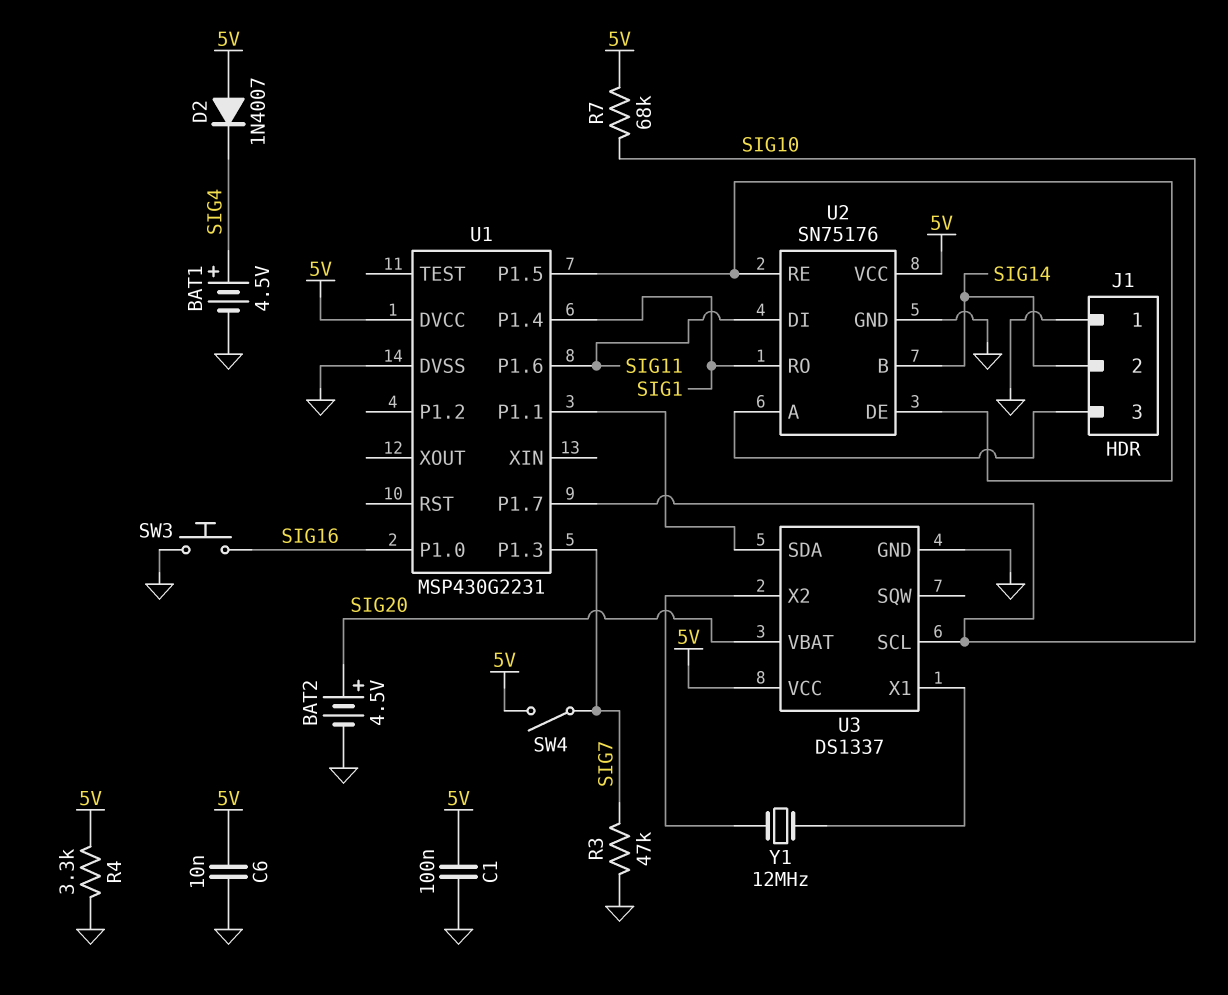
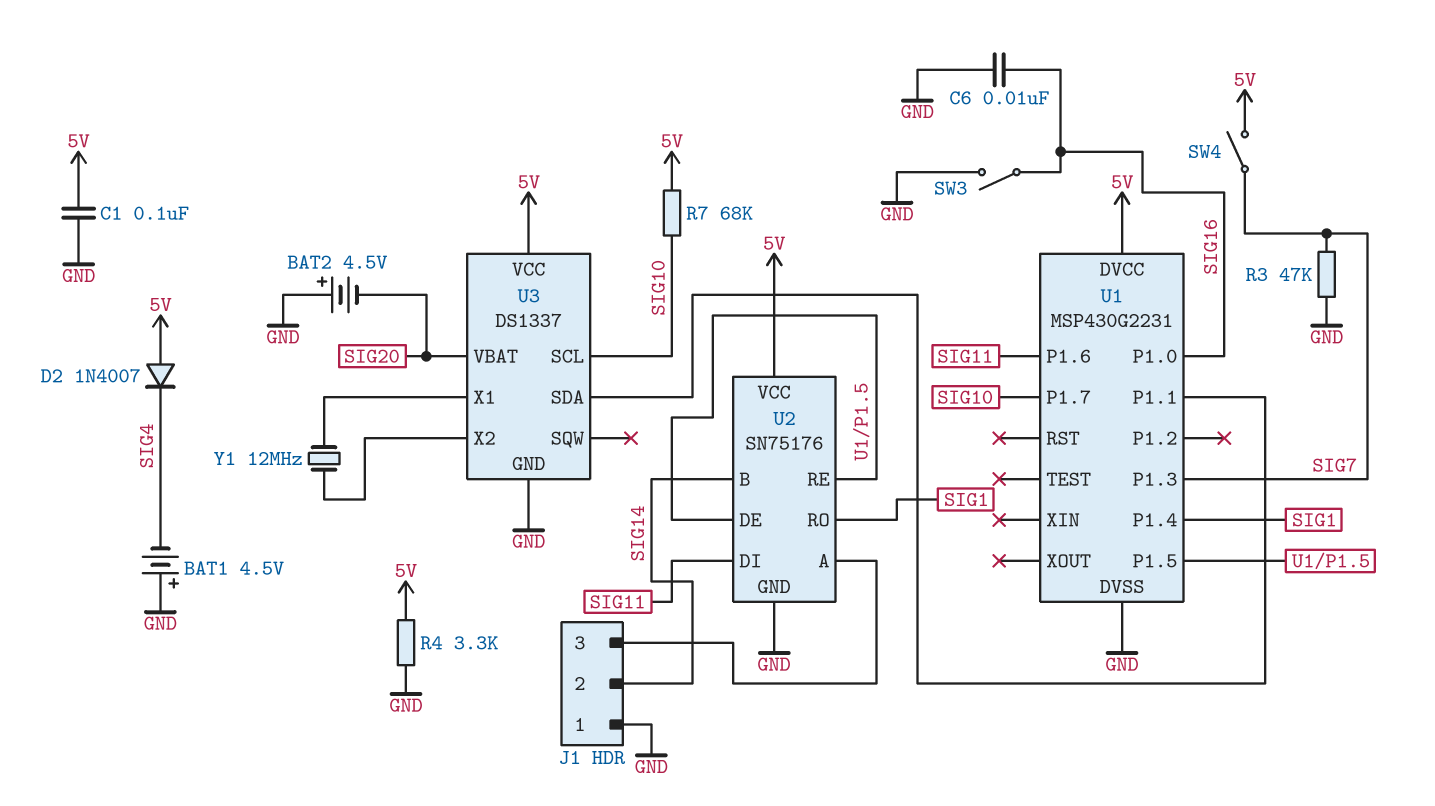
BAT1: 4.5V (plus SIG4, minus GND) -> 4.5V (plus GND, minus SIG4)
BAT2: 4.5V (plus SIG20, minus GND) -> 4.5V (plus GND, minus SIG20)
C6: 10nF (5V, GND) -> 10nF (GND, SIG16)
SW3: button (GND, SIG16) -> switch (GND, SIG16)

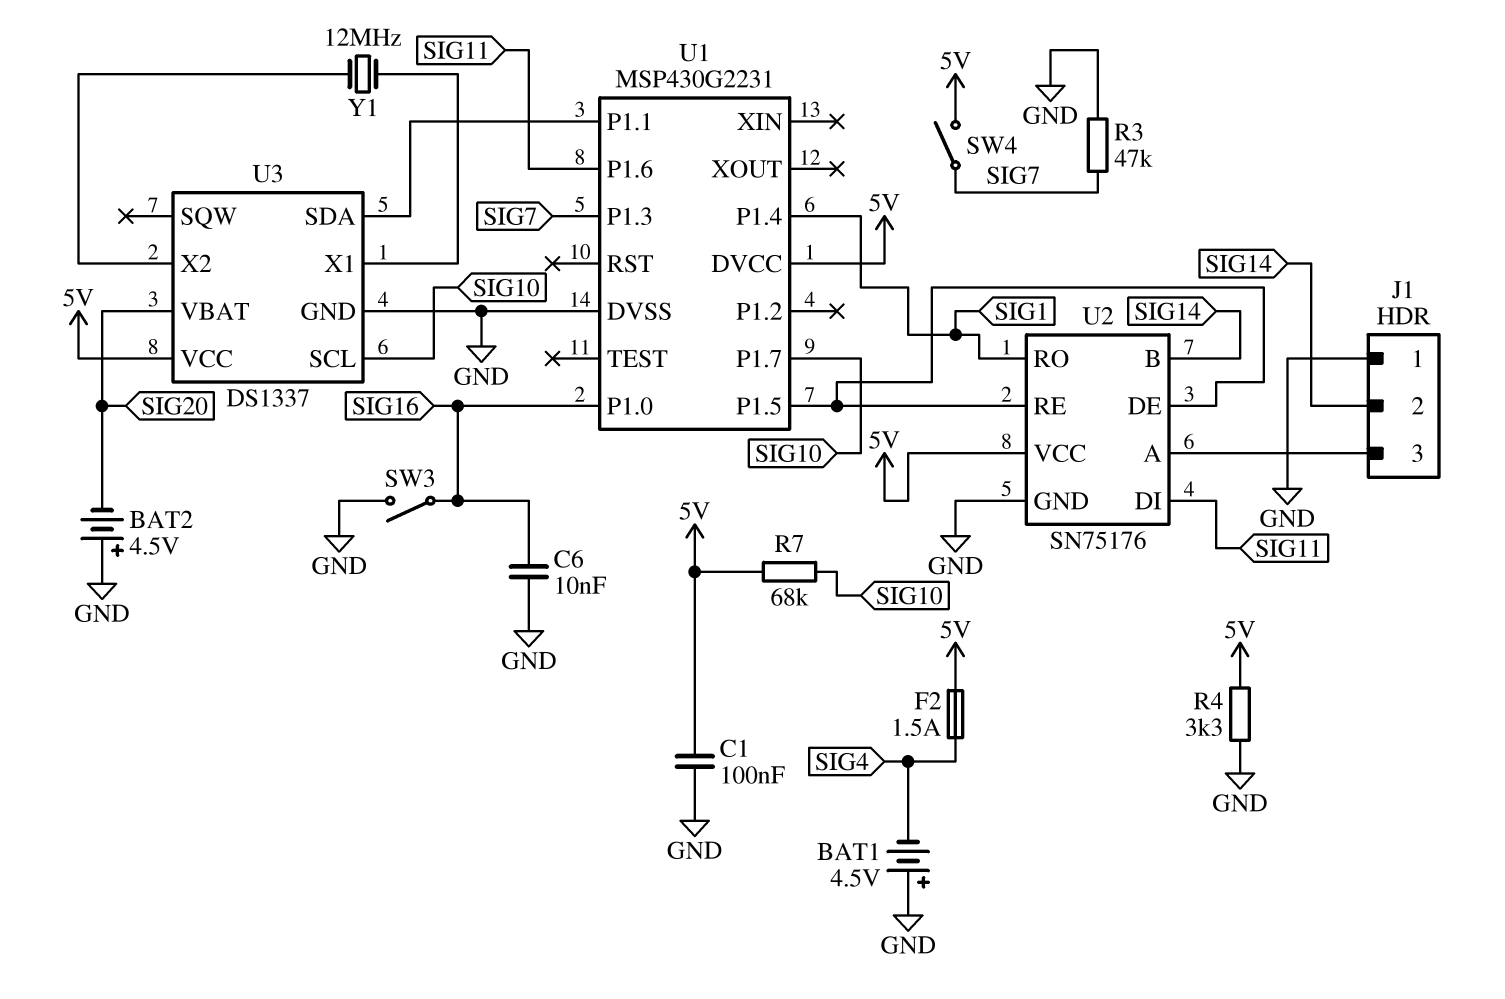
D2: diode 1N4007 (A 5V, K SIG4) -> none
F2: none -> 1.5A (5V, SIG4)

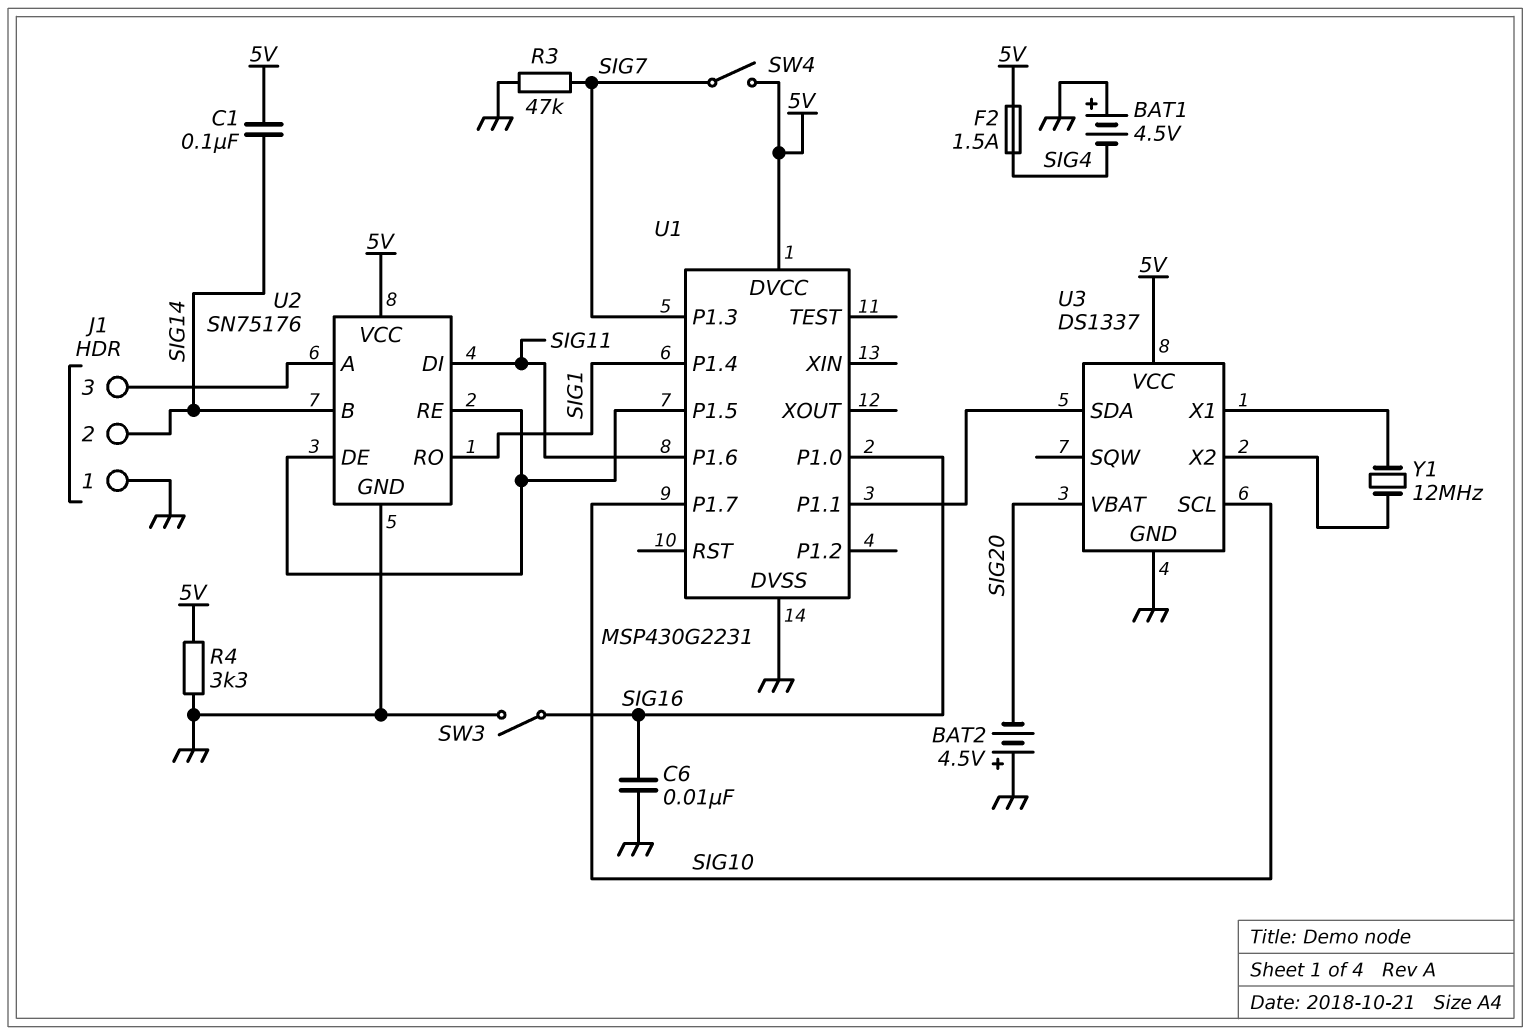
C1: 100nF (5V, GND) -> 100nF (5V, SIG14)
R7: 68k (5V, SIG10) -> none

